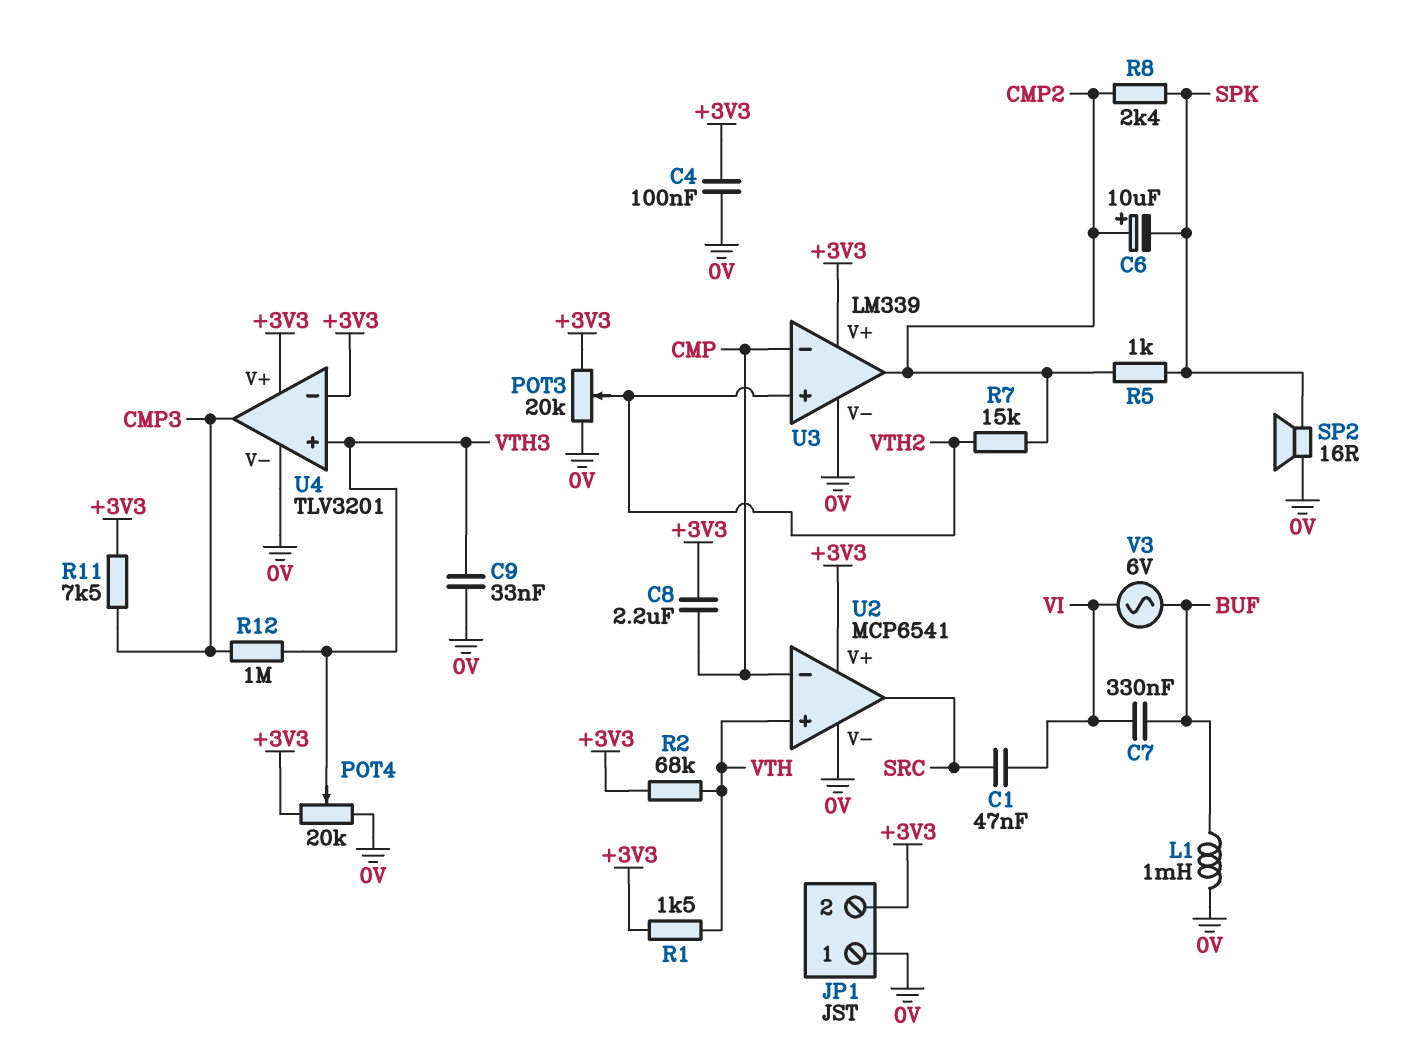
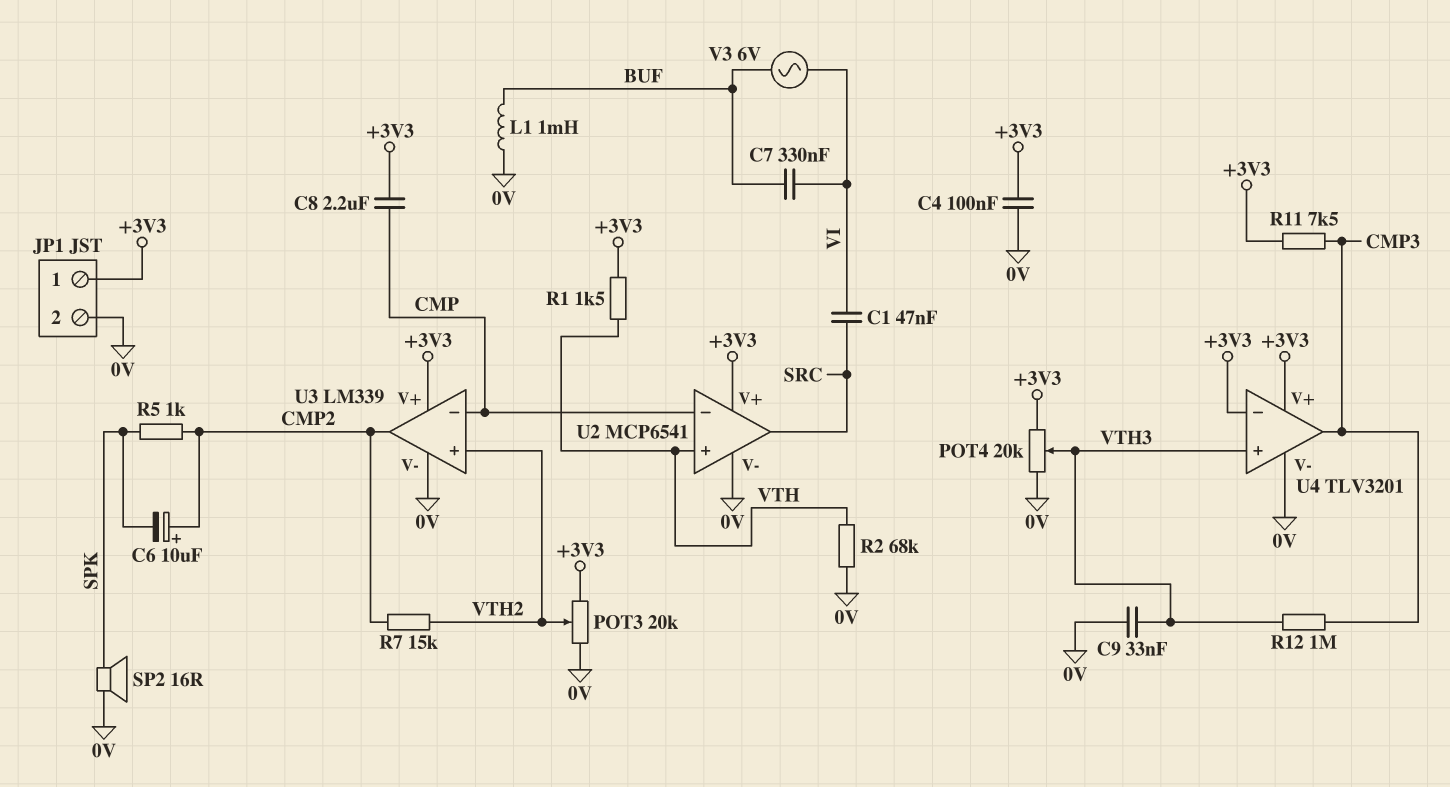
JP1 pin 1: 0V -> +3V3
JP1 pin 2: +3V3 -> 0V
R2: 68k (+3V3, VTH) -> 68k (0V, VTH)
R8: 2.4k (CMP2, SPK) -> none

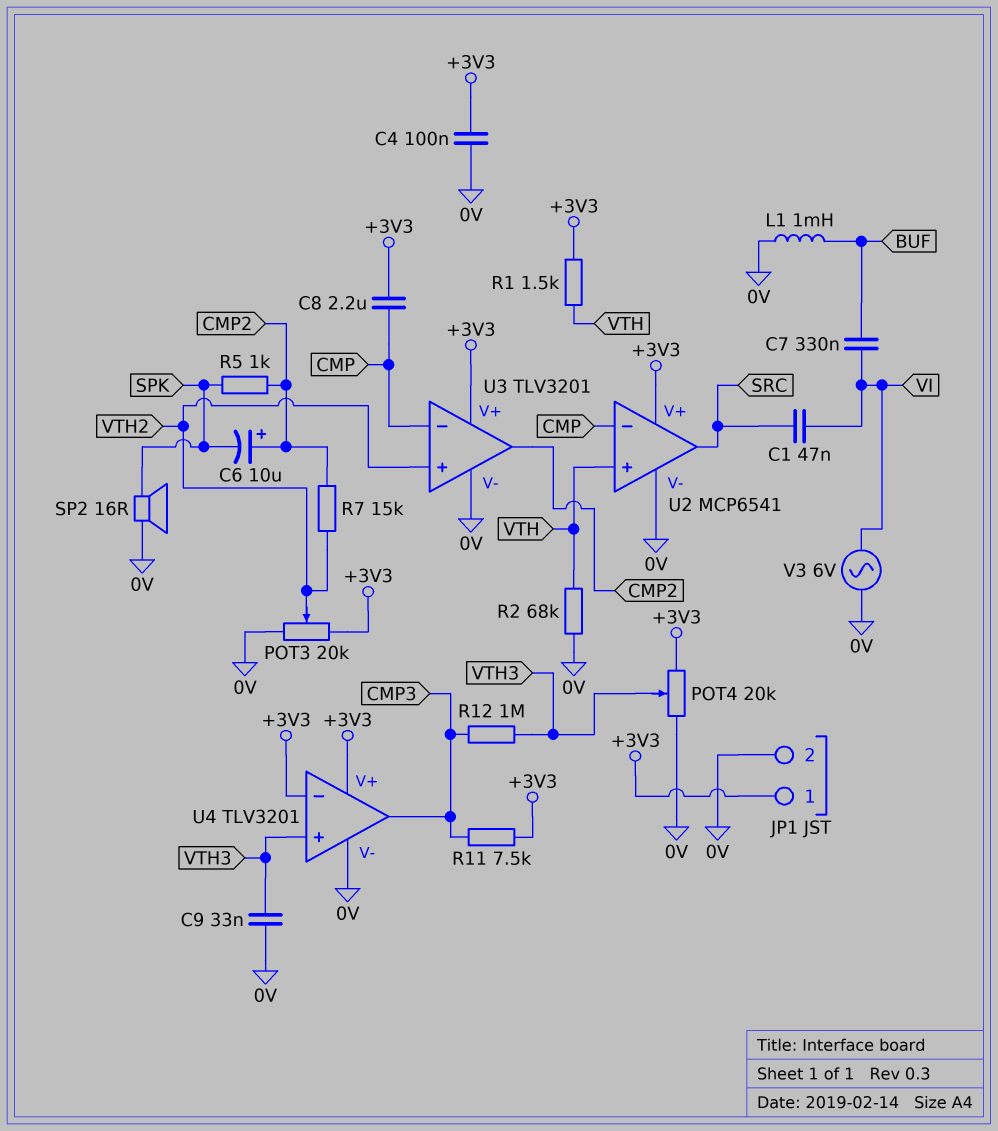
U3: LM339 -> TLV3201
V3: AC 6V (BUF, VI) -> AC 6V (0V, VI)

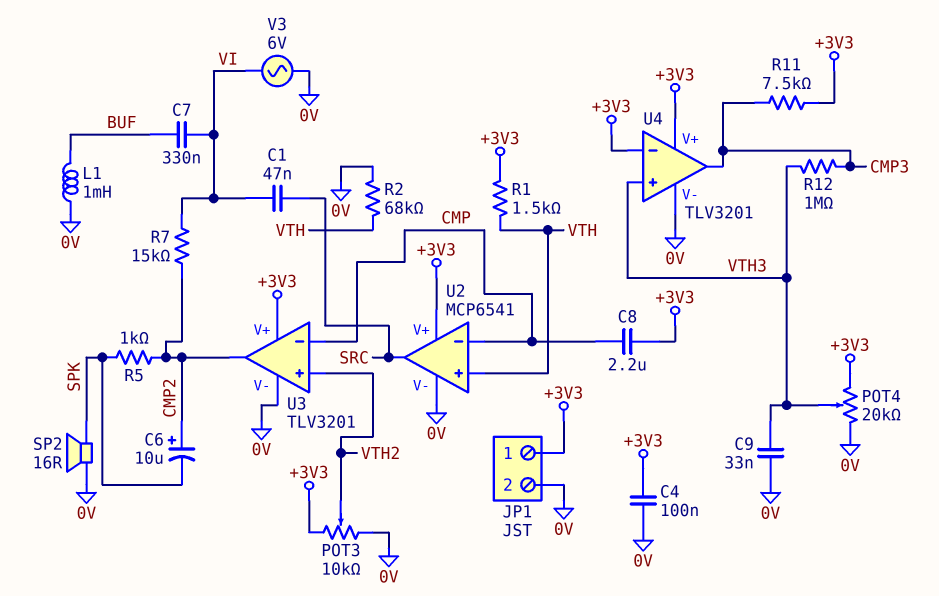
POT3: 20k (+3V3, 0V, wiper VTH2) -> 10k (+3V3, 0V, wiper VTH2)
R7: 15k (CMP2, VTH2) -> 15k (CMP2, VI)

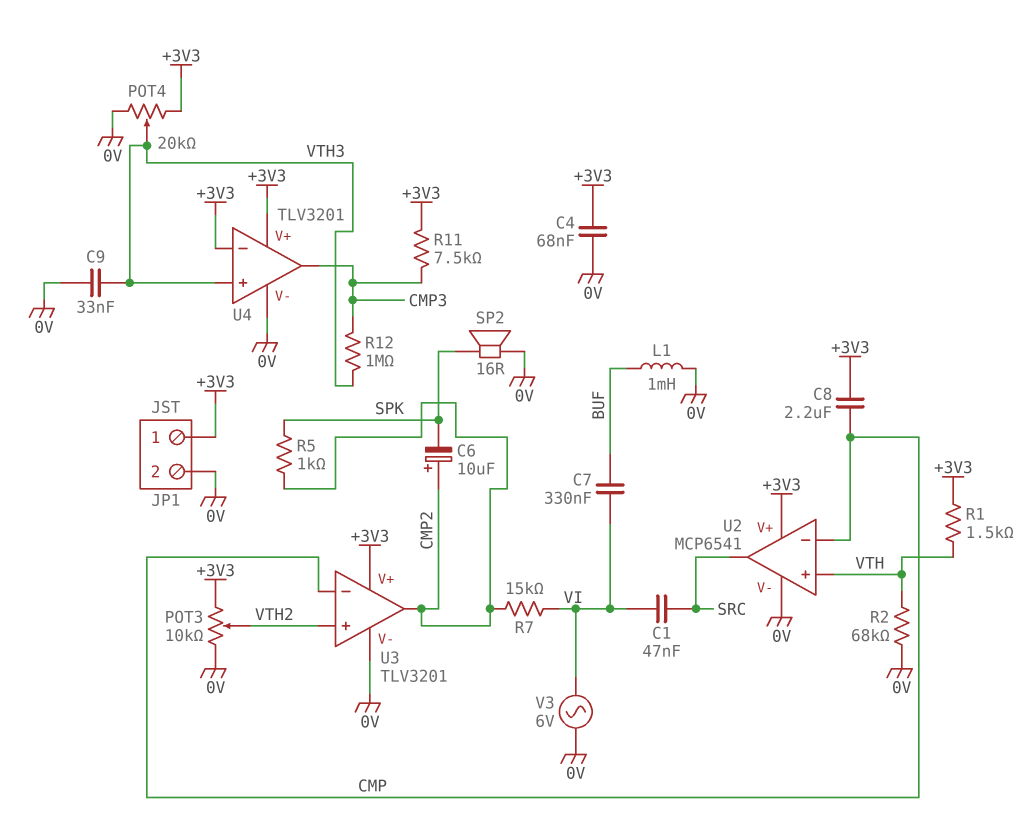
C4: 100nF (+3V3, 0V) -> 68nF (+3V3, 0V)

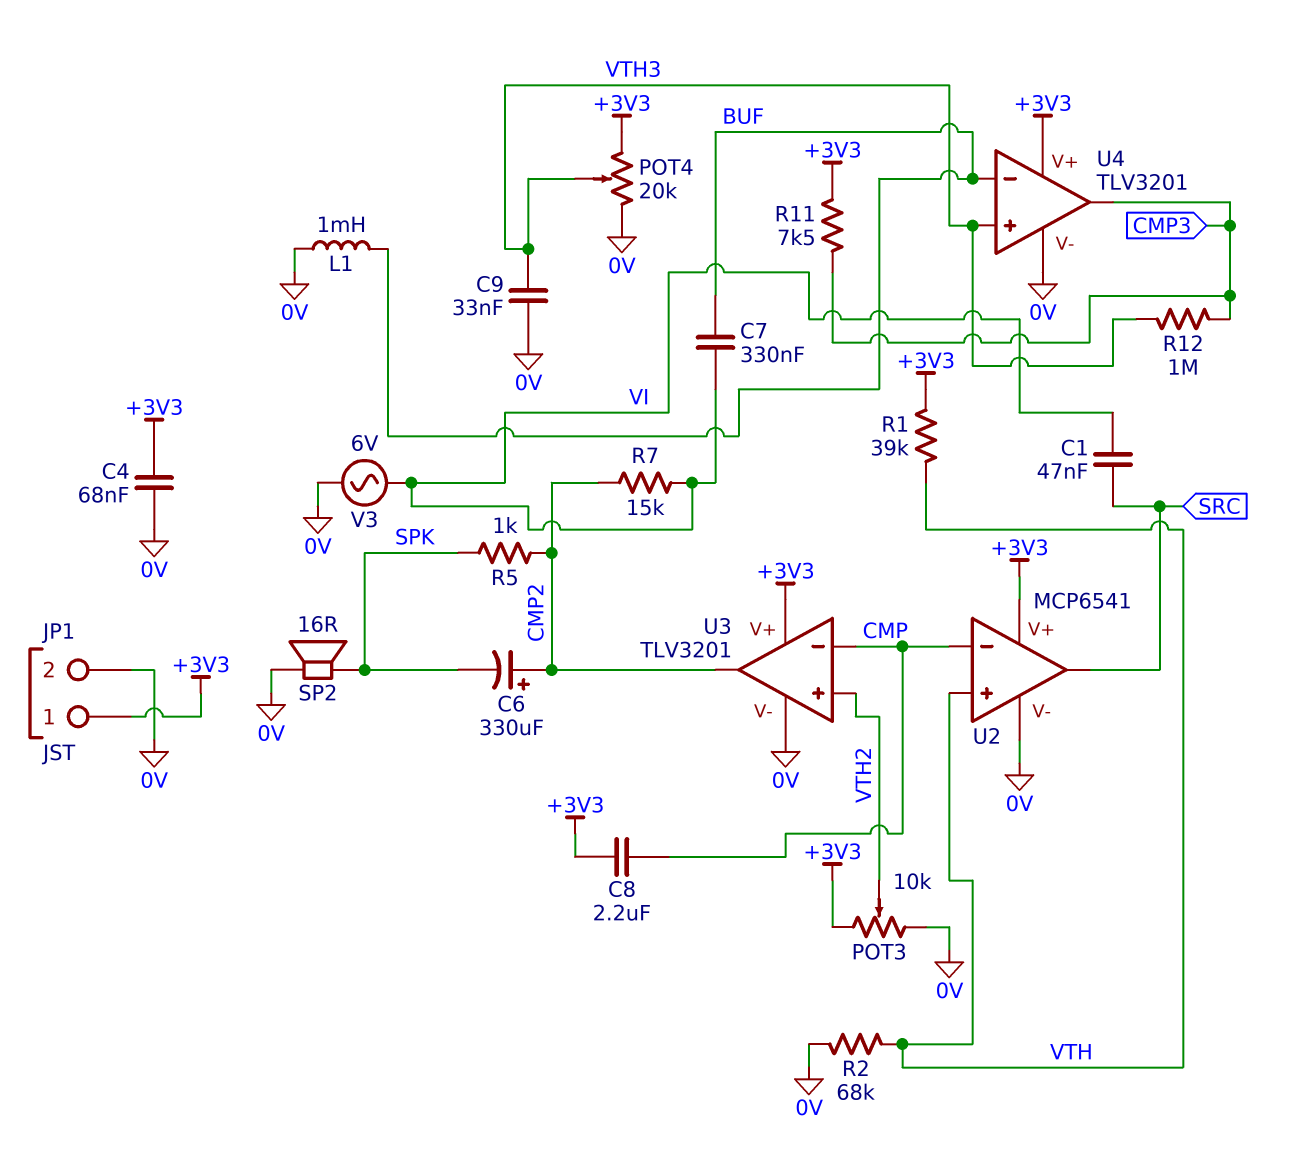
C6: 10uF (plus CMP2, minus SPK) -> 330uF (plus CMP2, minus SPK)
R1: 1.5k (+3V3, VTH) -> 39k (+3V3, VTH)
U4 pin in-: +3V3 -> BUF

